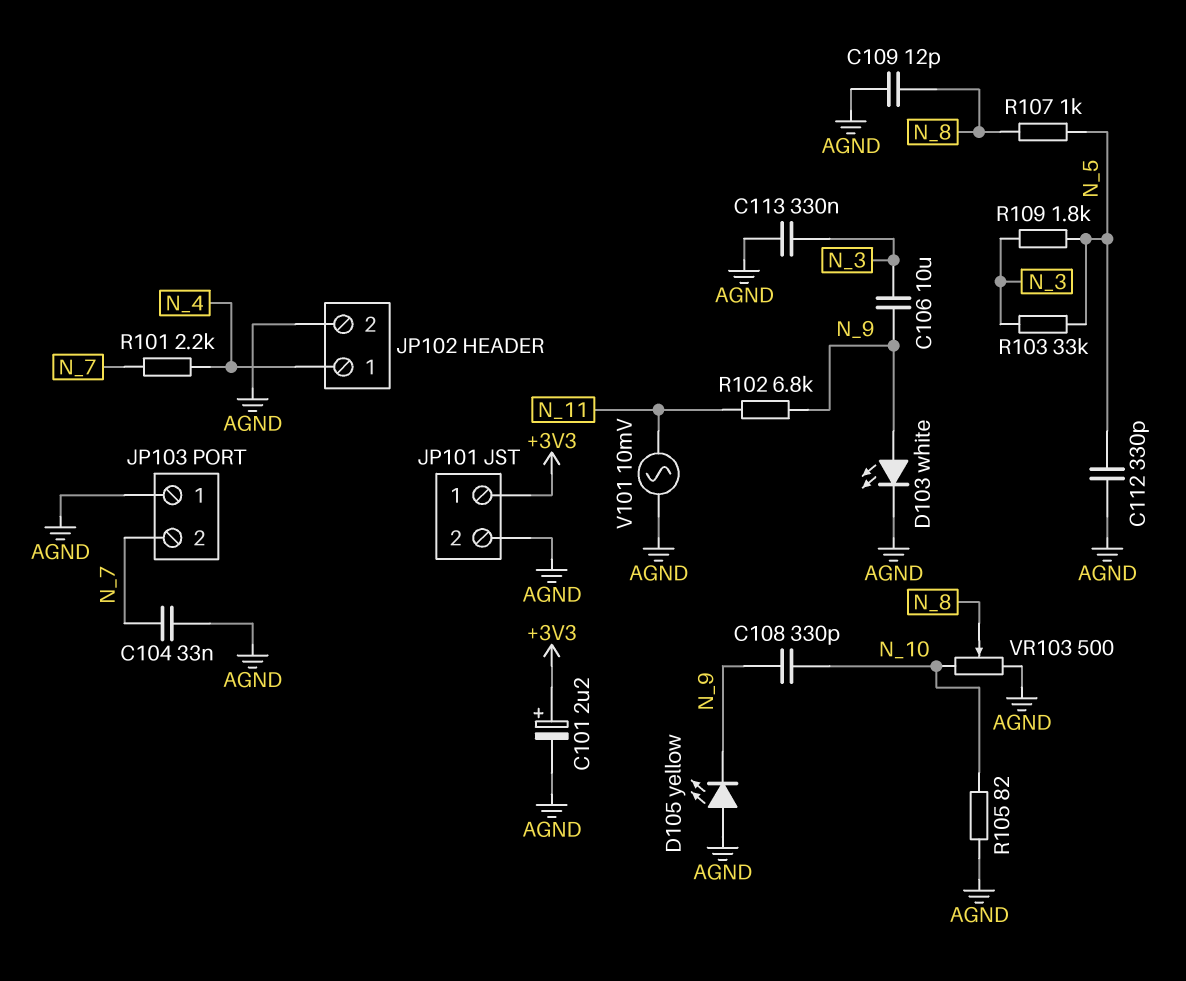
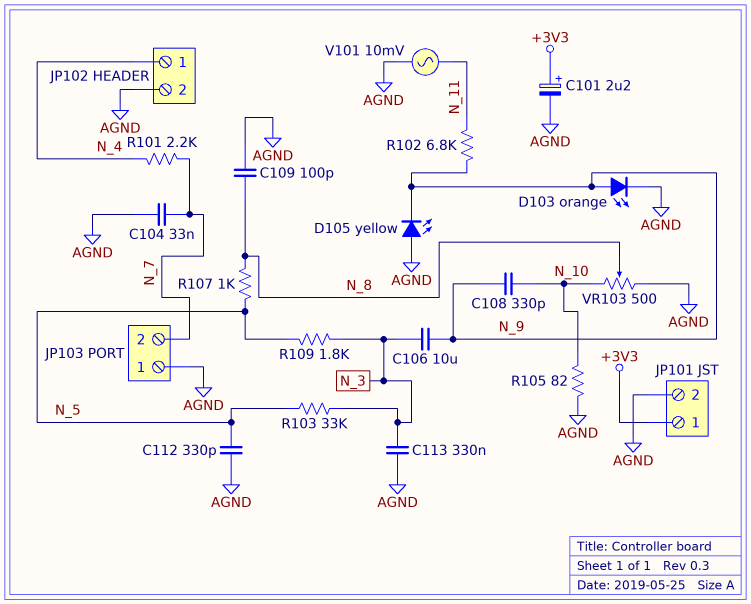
C109: 12pF (AGND, N_8) -> 100pF (AGND, N_8)
D103: LED white (A N_9, K AGND) -> LED orange (A N_9, K AGND)

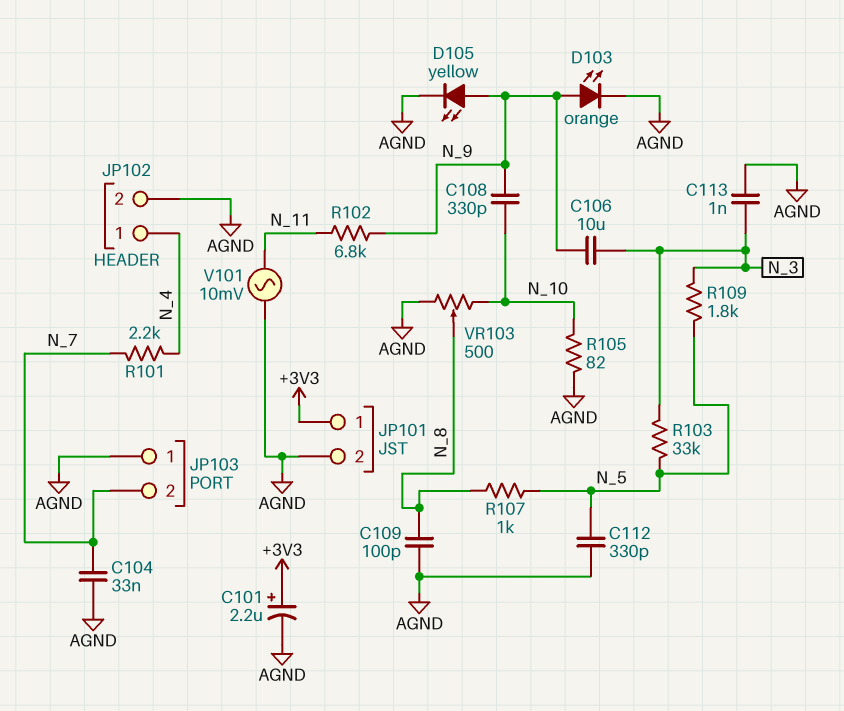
C113: 330nF (AGND, N_3) -> 1nF (AGND, N_3)
D105: LED yellow (A AGND, K N_9) -> LED yellow (A N_9, K AGND)

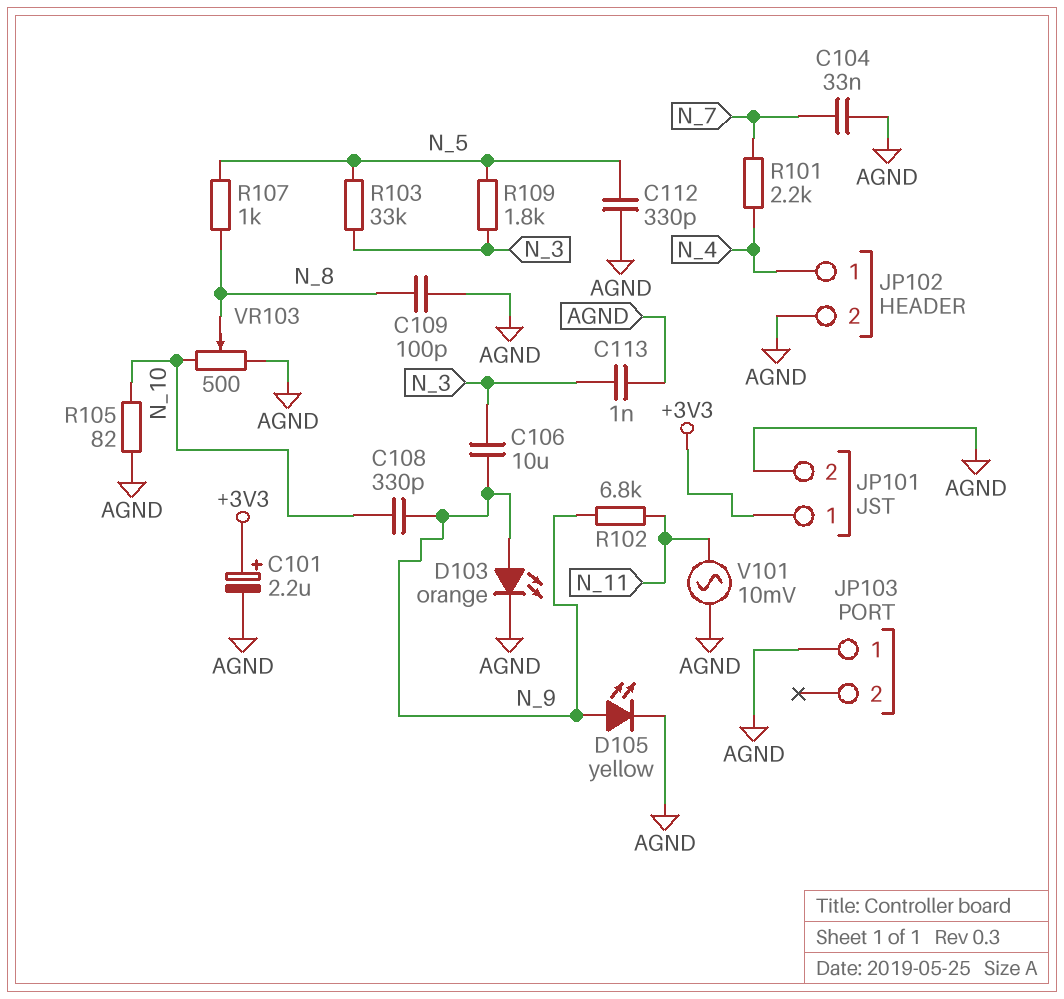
JP103 pin 2: N_7 -> none

